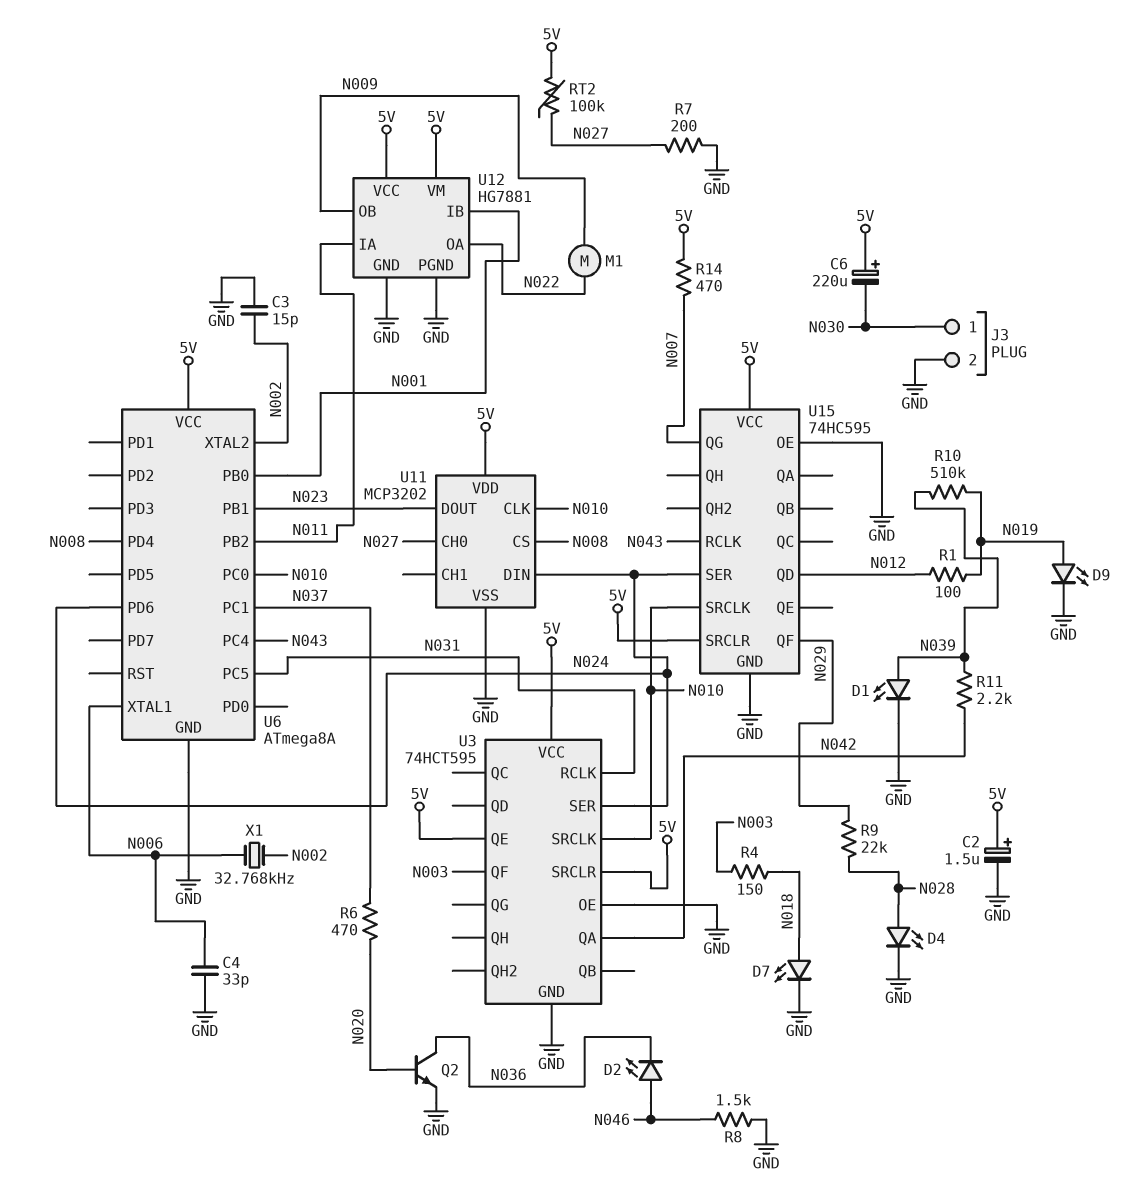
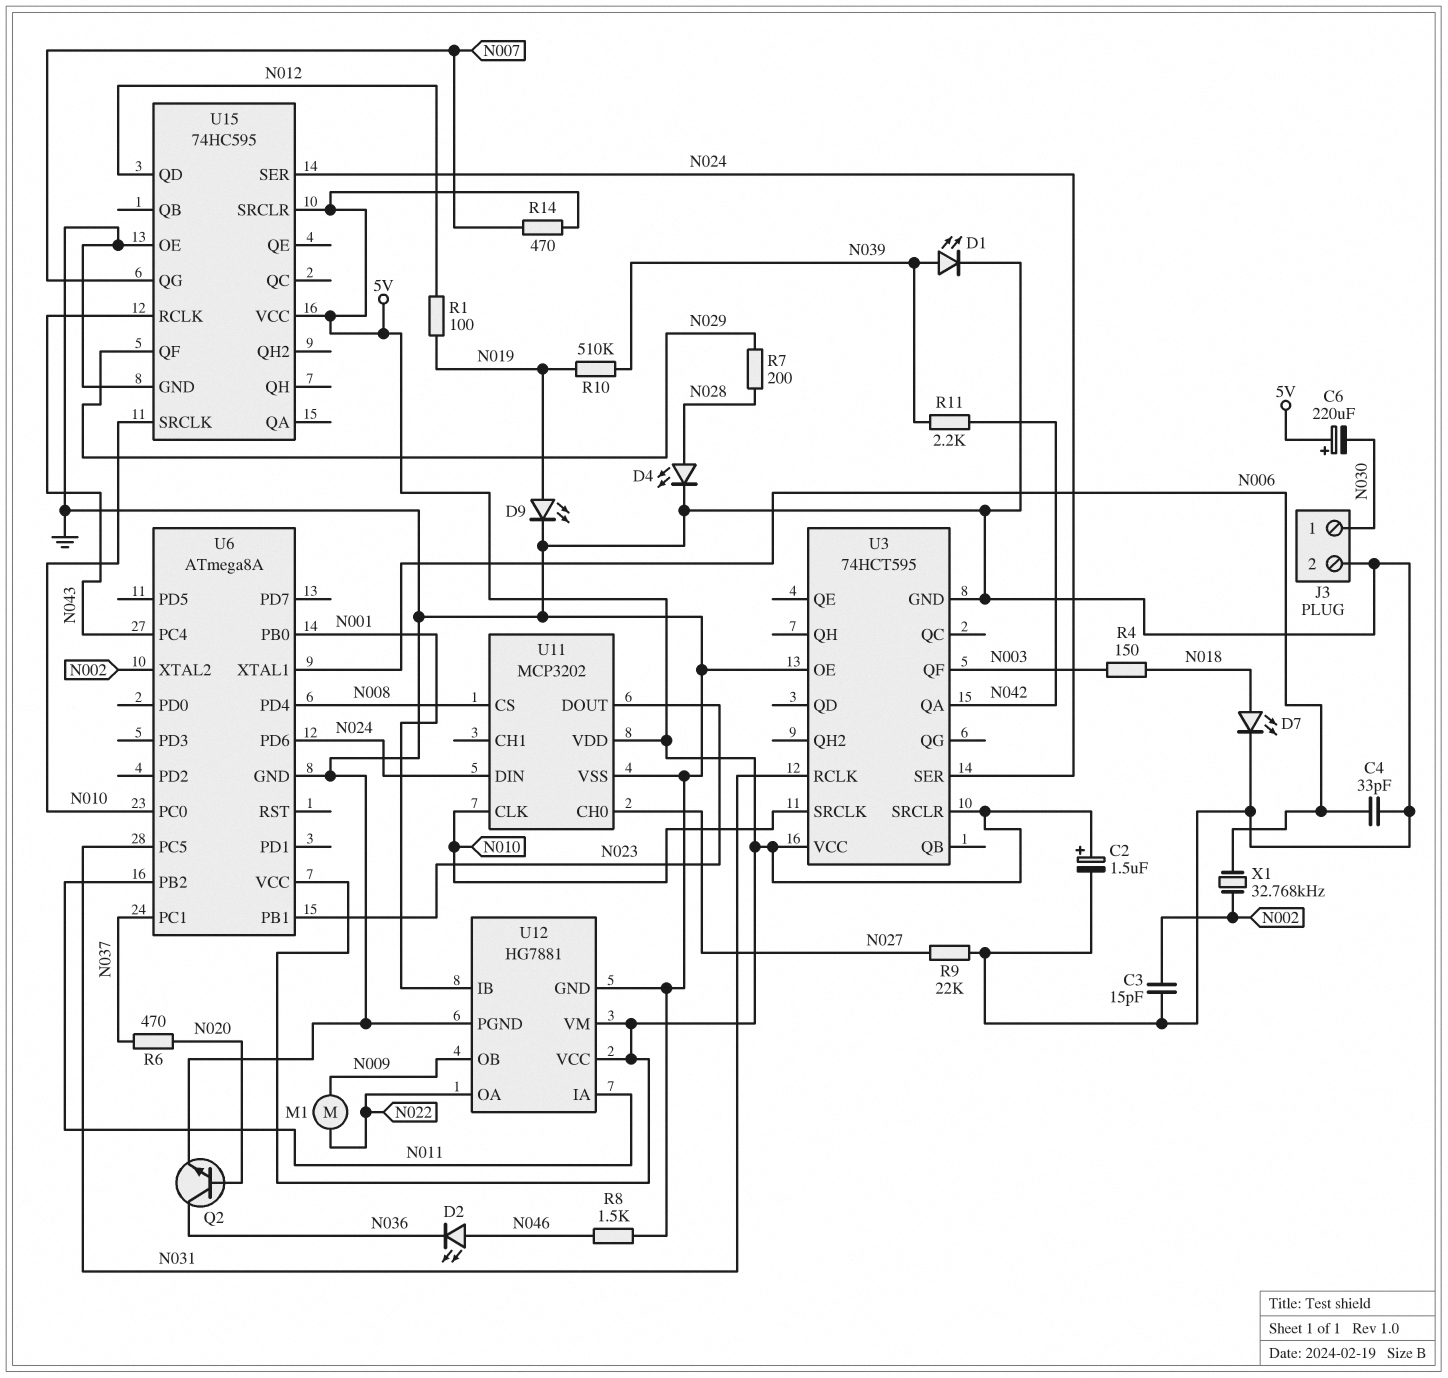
R7: 200 (GND, N027) -> 200 (N028, N029)
R9: 22k (N028, N029) -> 22k (GND, N027)
RT2: 100k (5V, N027) -> none
U3 pin QE: 5V -> none

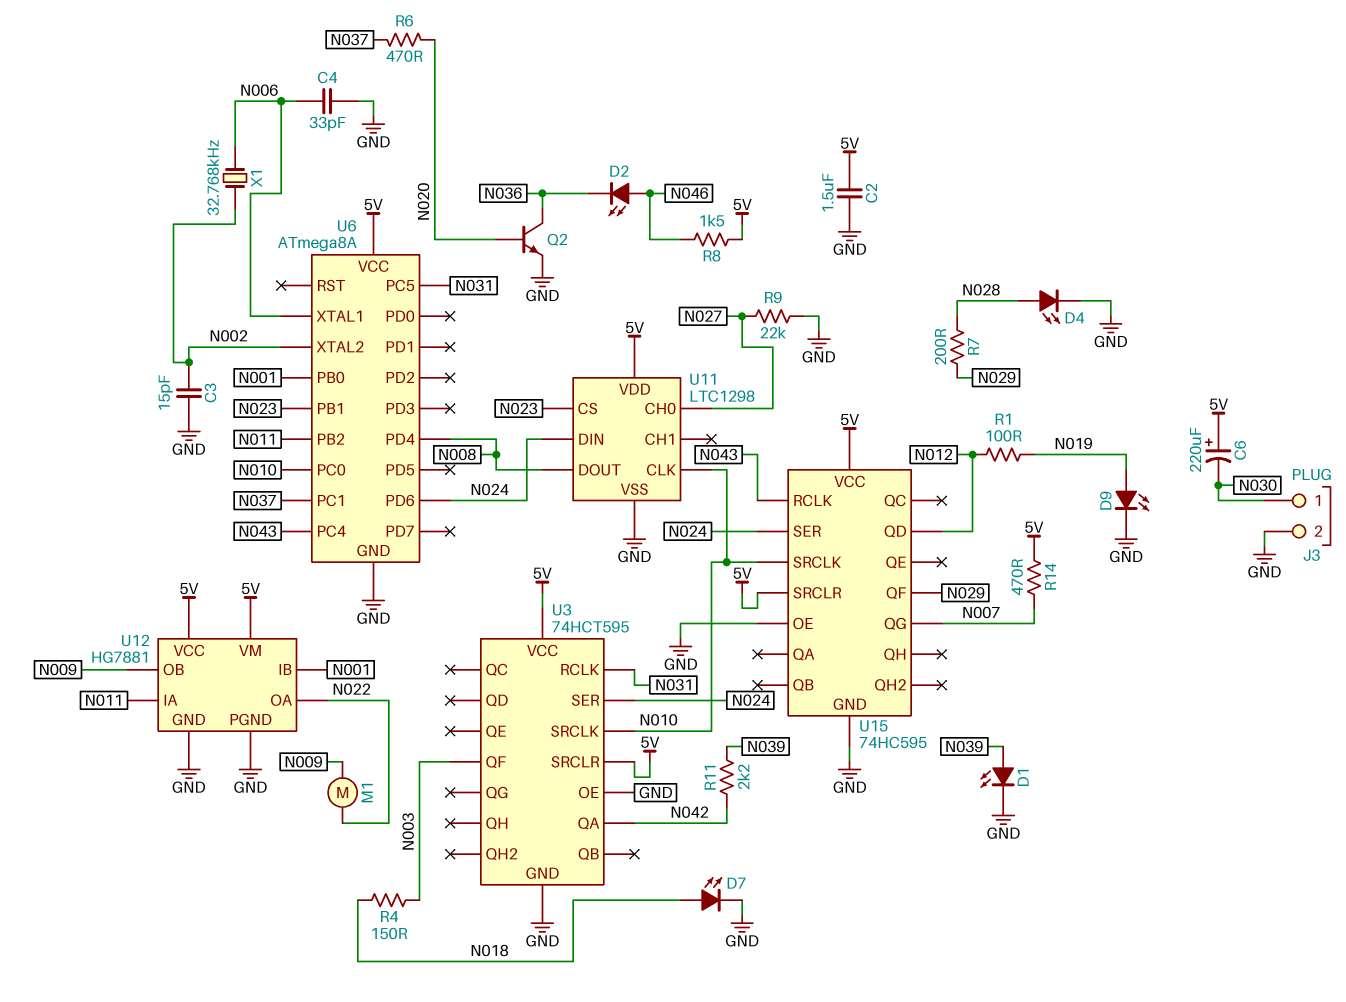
C2: 1.5uF (plus 5V, minus GND) -> 1.5uF (5V, GND)
R8: 1.5k (GND, N046) -> 1.5k (5V, N046)
R10: 510k (N019, N039) -> none
U11: MCP3202 -> LTC1298
U11 pin CS: N008 -> N023
U11 pin DOUT: N023 -> N008

